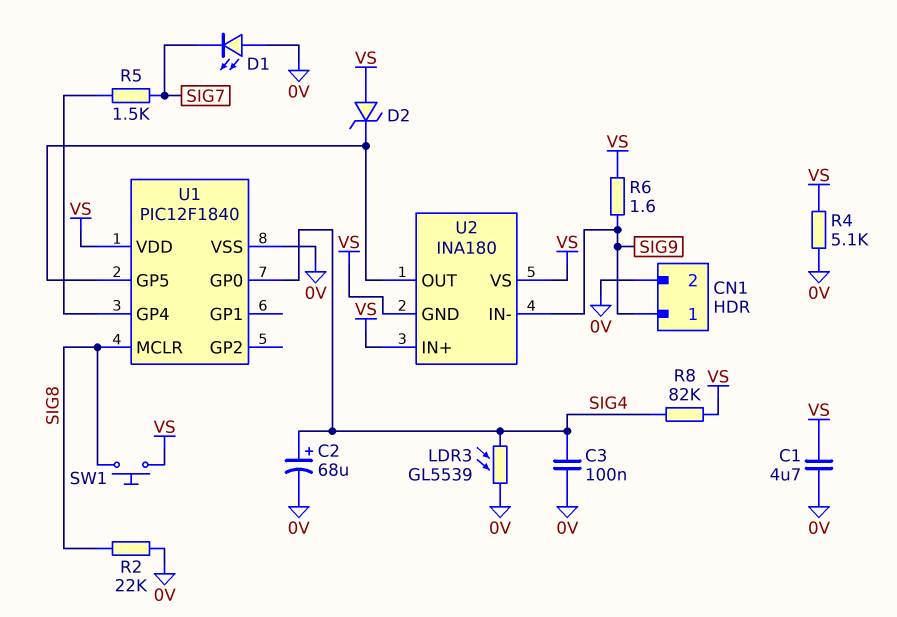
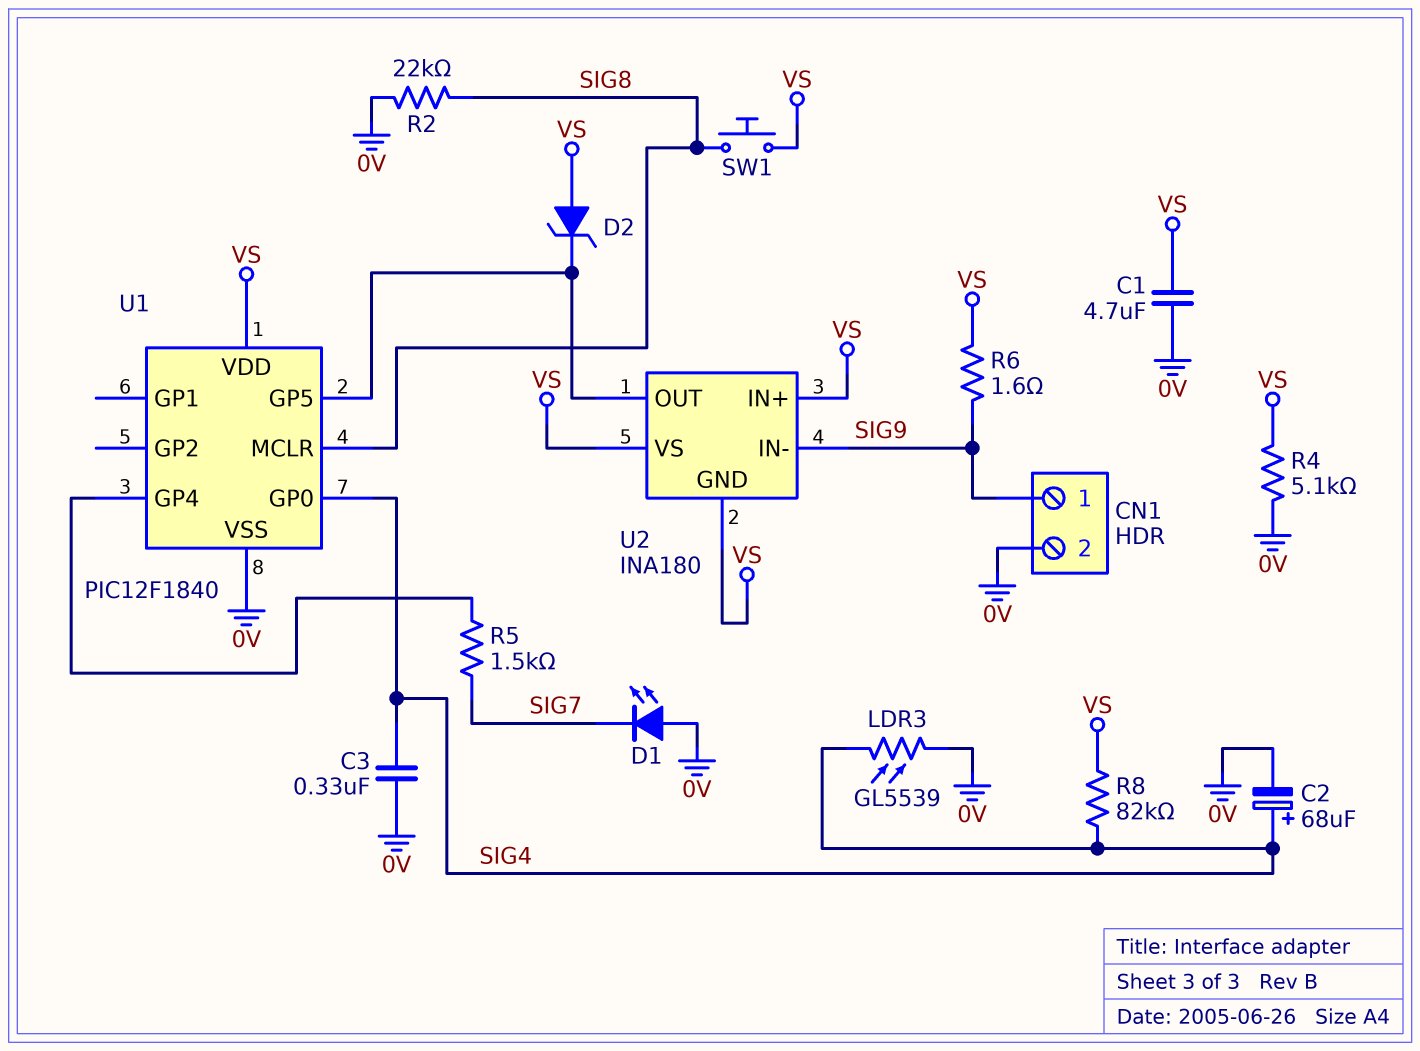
C3: 100nF (0V, SIG4) -> 330nF (0V, SIG4)

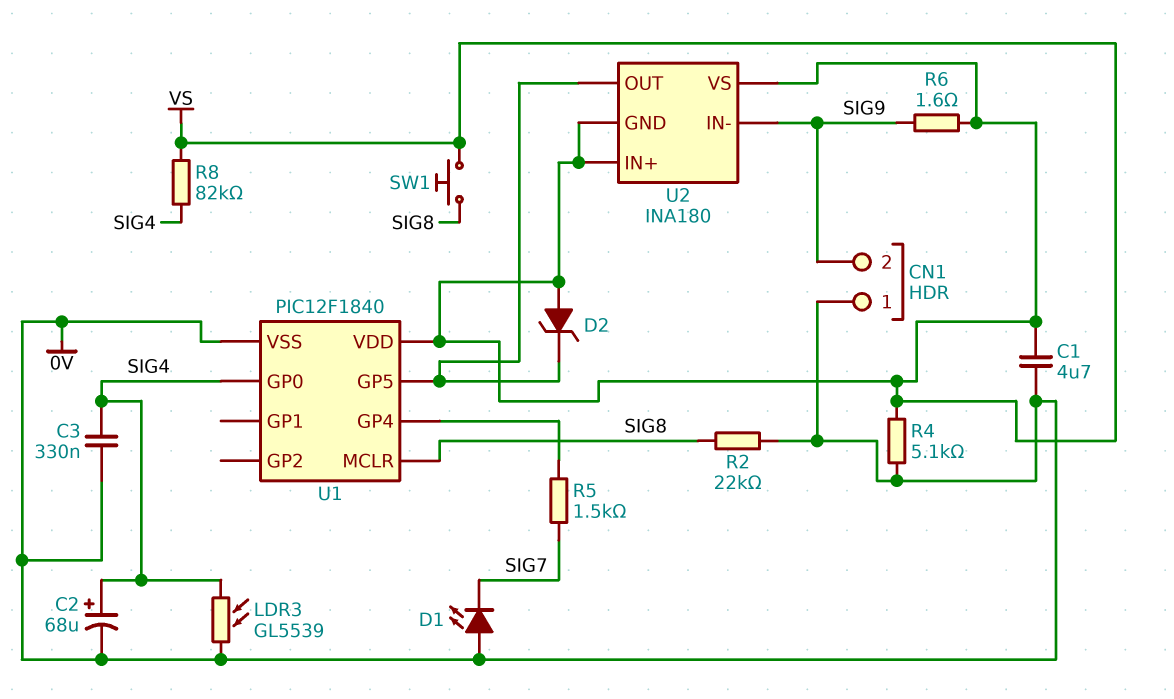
CN1 pin 1: SIG9 -> 0V
CN1 pin 2: 0V -> SIG9

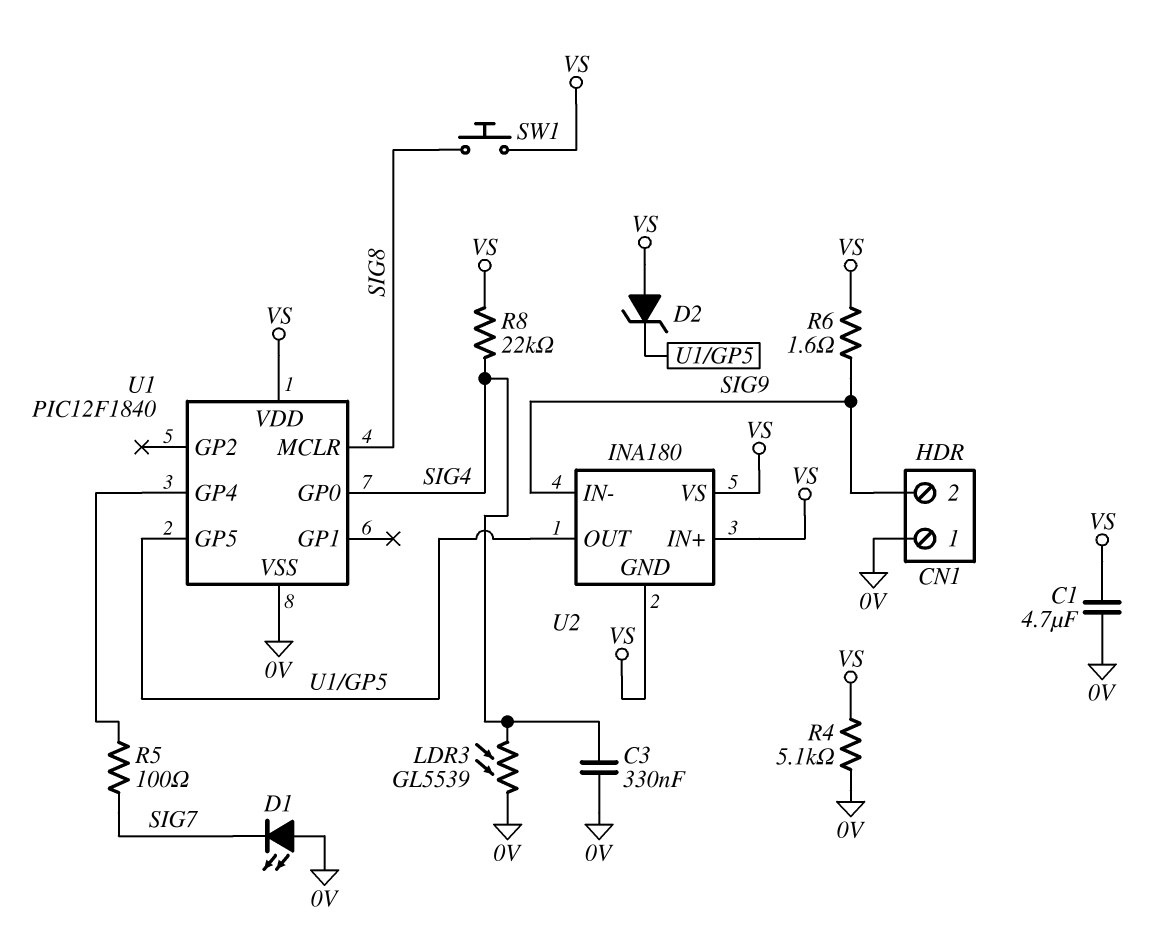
C2: 68uF (plus SIG4, minus 0V) -> none
R2: 22k (0V, SIG8) -> none
R5: 1.5k (SIG7, U1/GP4) -> 100 (SIG7, U1/GP4)
R8: 82k (SIG4, VS) -> 22k (SIG4, VS)

